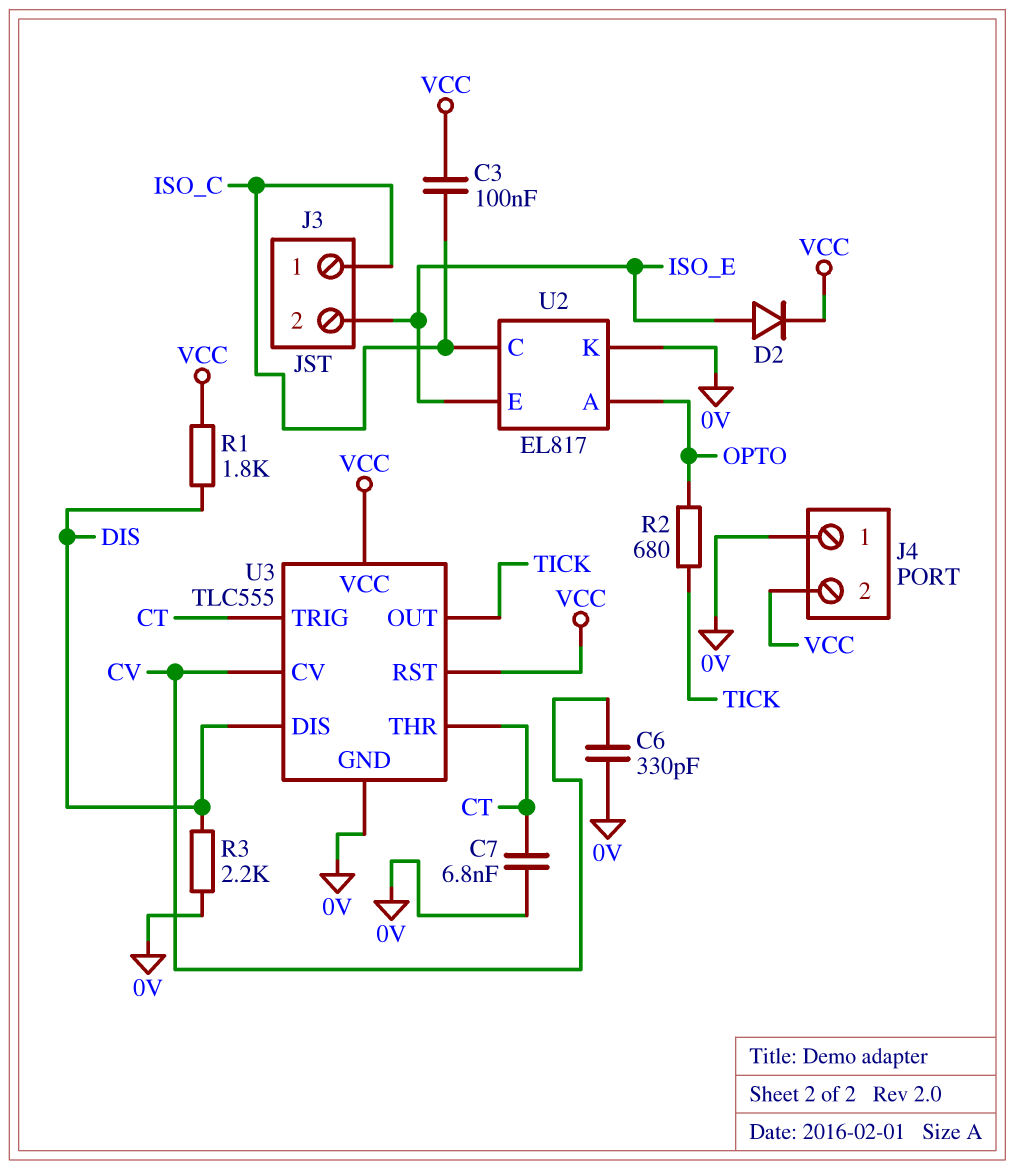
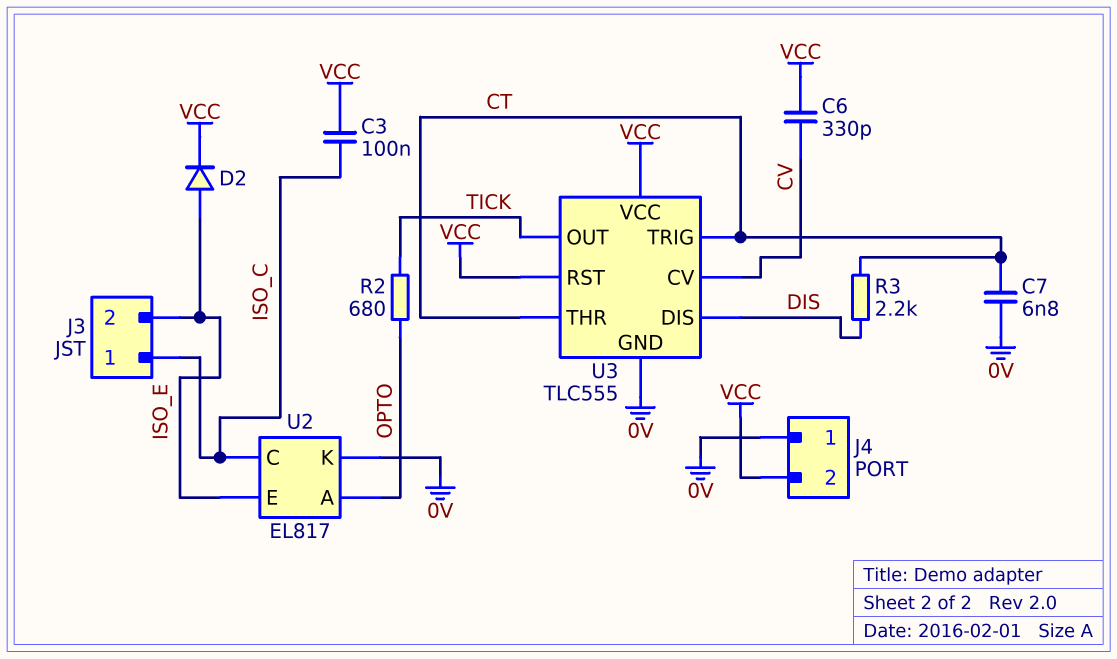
C6: 330pF (0V, CV) -> 330pF (CV, VCC)
R1: 1.8k (DIS, VCC) -> none
R3: 2.2k (0V, DIS) -> 2.2k (CT, DIS)

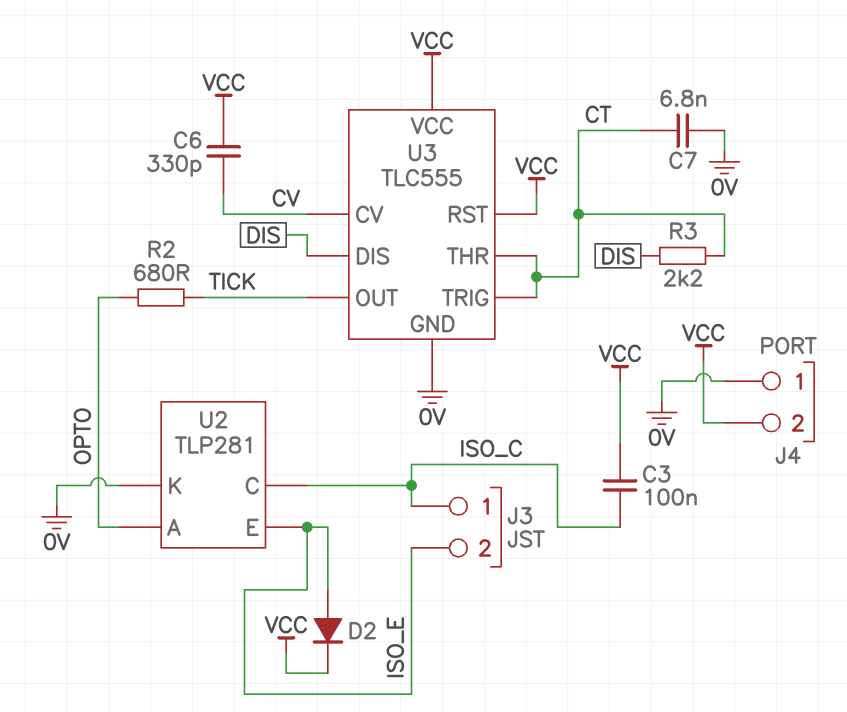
U2: EL817 -> TLP281

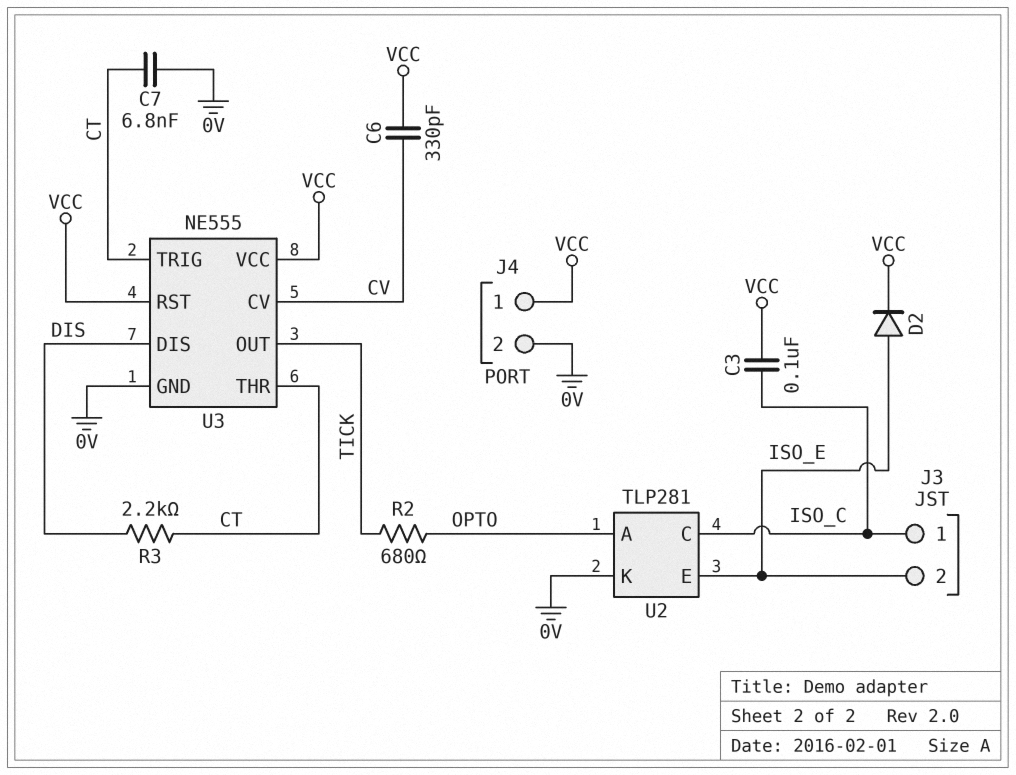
J4 pin 1: 0V -> VCC
J4 pin 2: VCC -> 0V
U3: TLC555 -> NE555

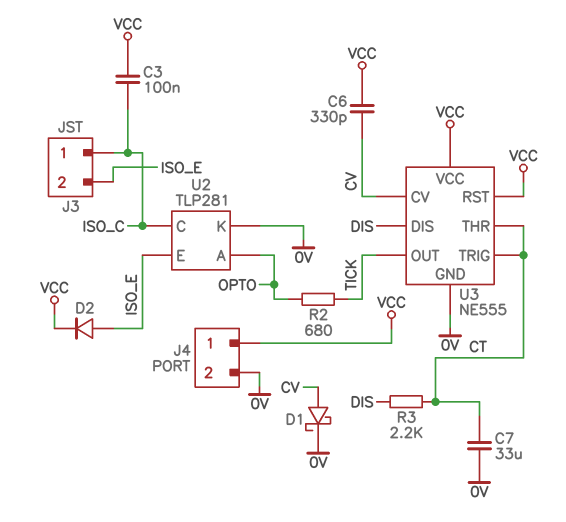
C7: 6.8nF (0V, CT) -> 33uF (0V, CT)
D1: none -> schottky (A CV, K 0V)

